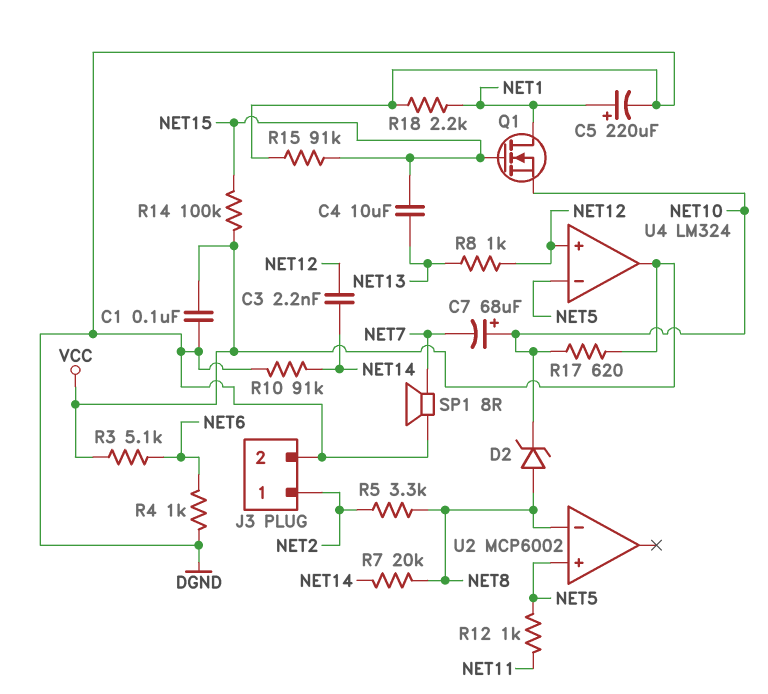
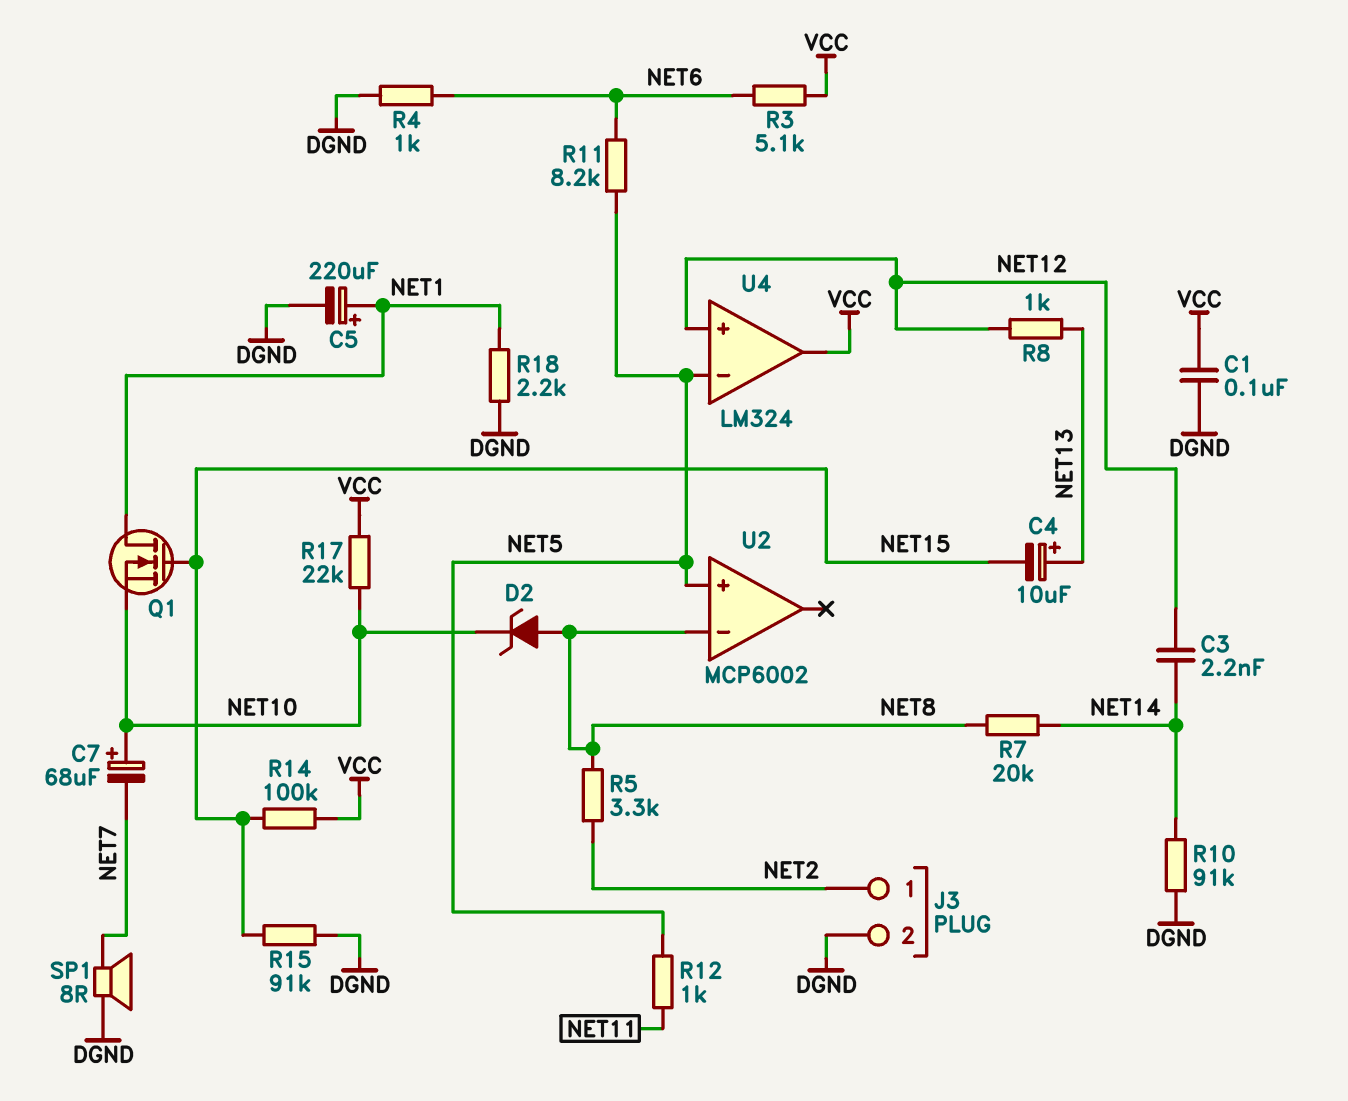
C4: 10uF (NET13, NET15) -> 10uF (plus NET13, minus NET15)
R11: none -> 8.2k (NET5, NET6)
R17: 620 (NET10, VCC) -> 22k (NET10, VCC)

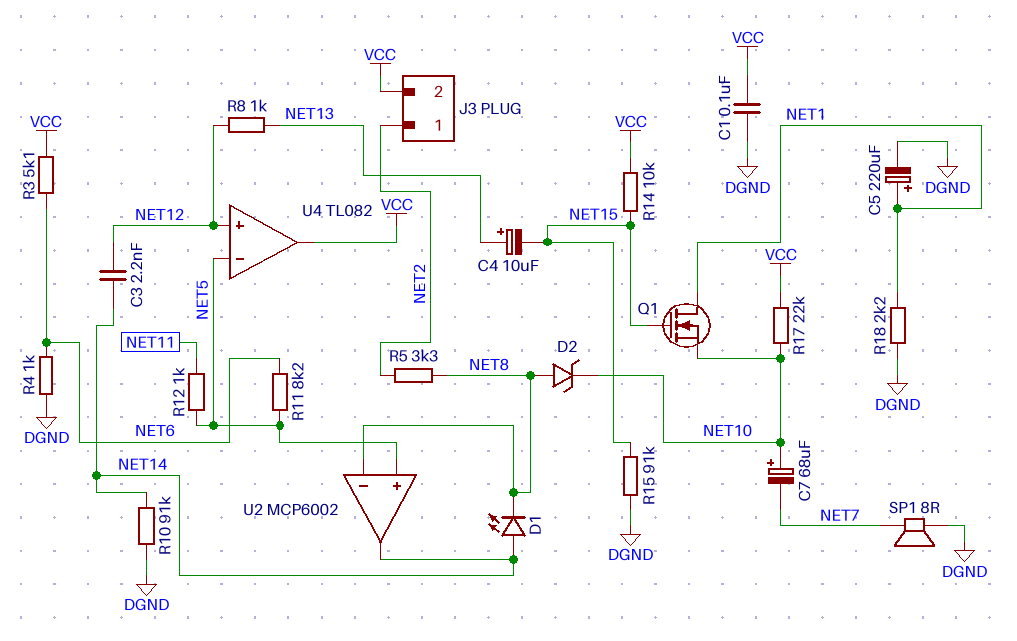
D1: none -> LED (A NET14, K NET8)
J3 pin 2: DGND -> VCC
R7: 20k (NET8, NET14) -> none
R14: 100k (NET15, VCC) -> 10k (NET15, VCC)
U2 pin out: none -> NET14
U4: LM324 -> TL082

